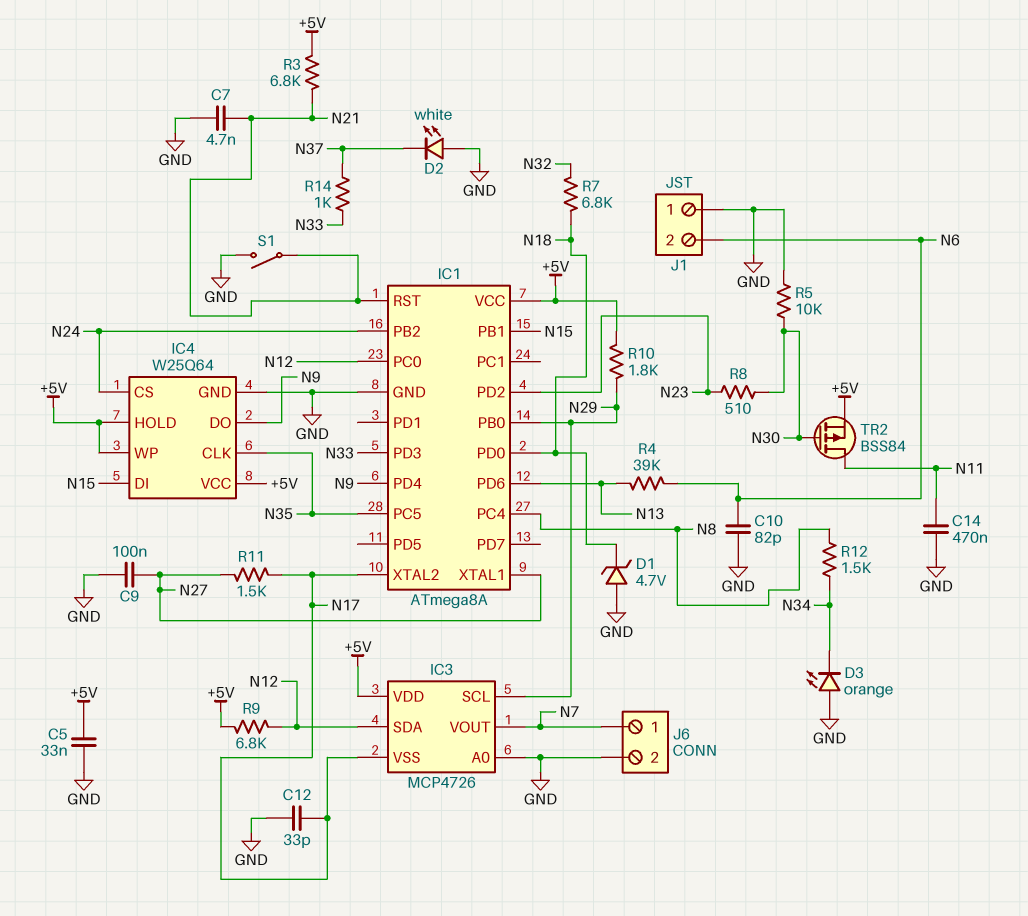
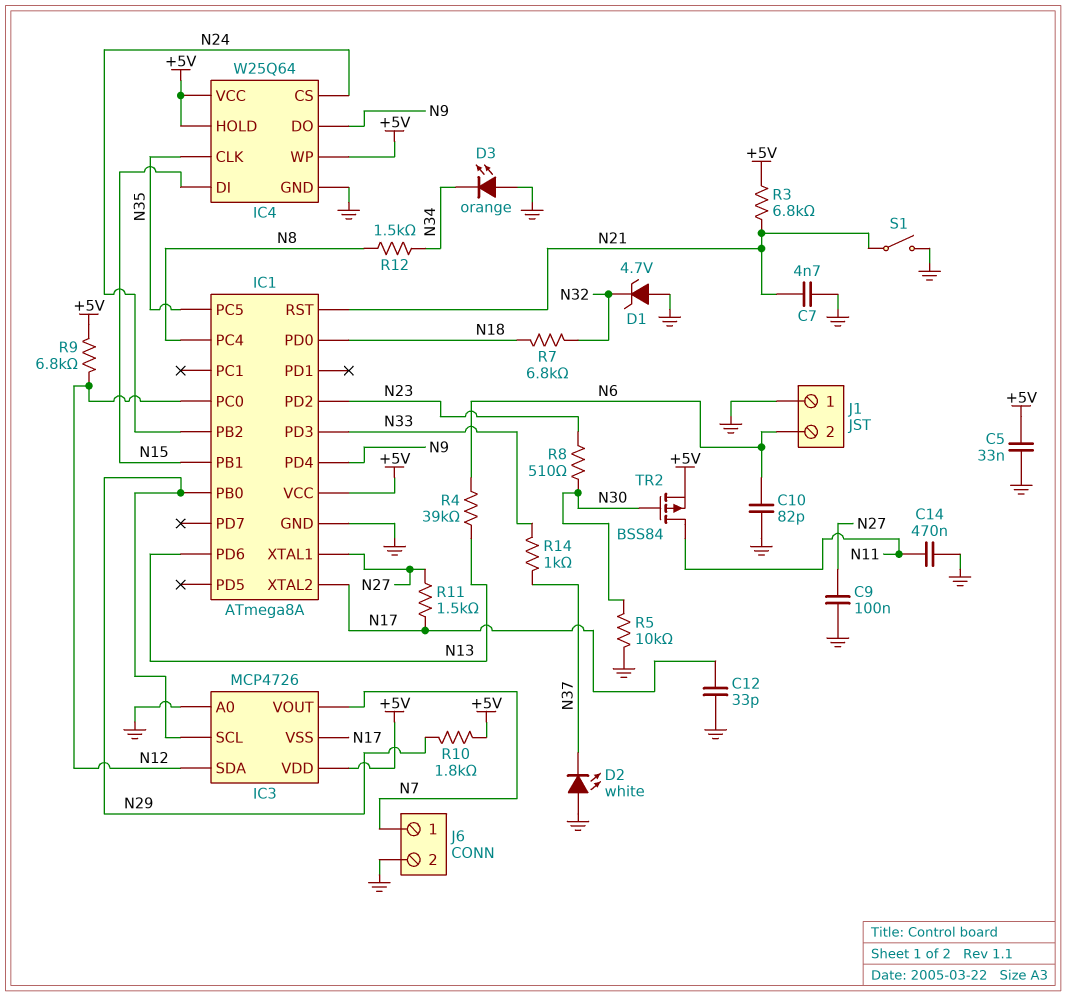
D1: zener 4.7V (A GND, K N18) -> zener 4.7V (A GND, K N32)

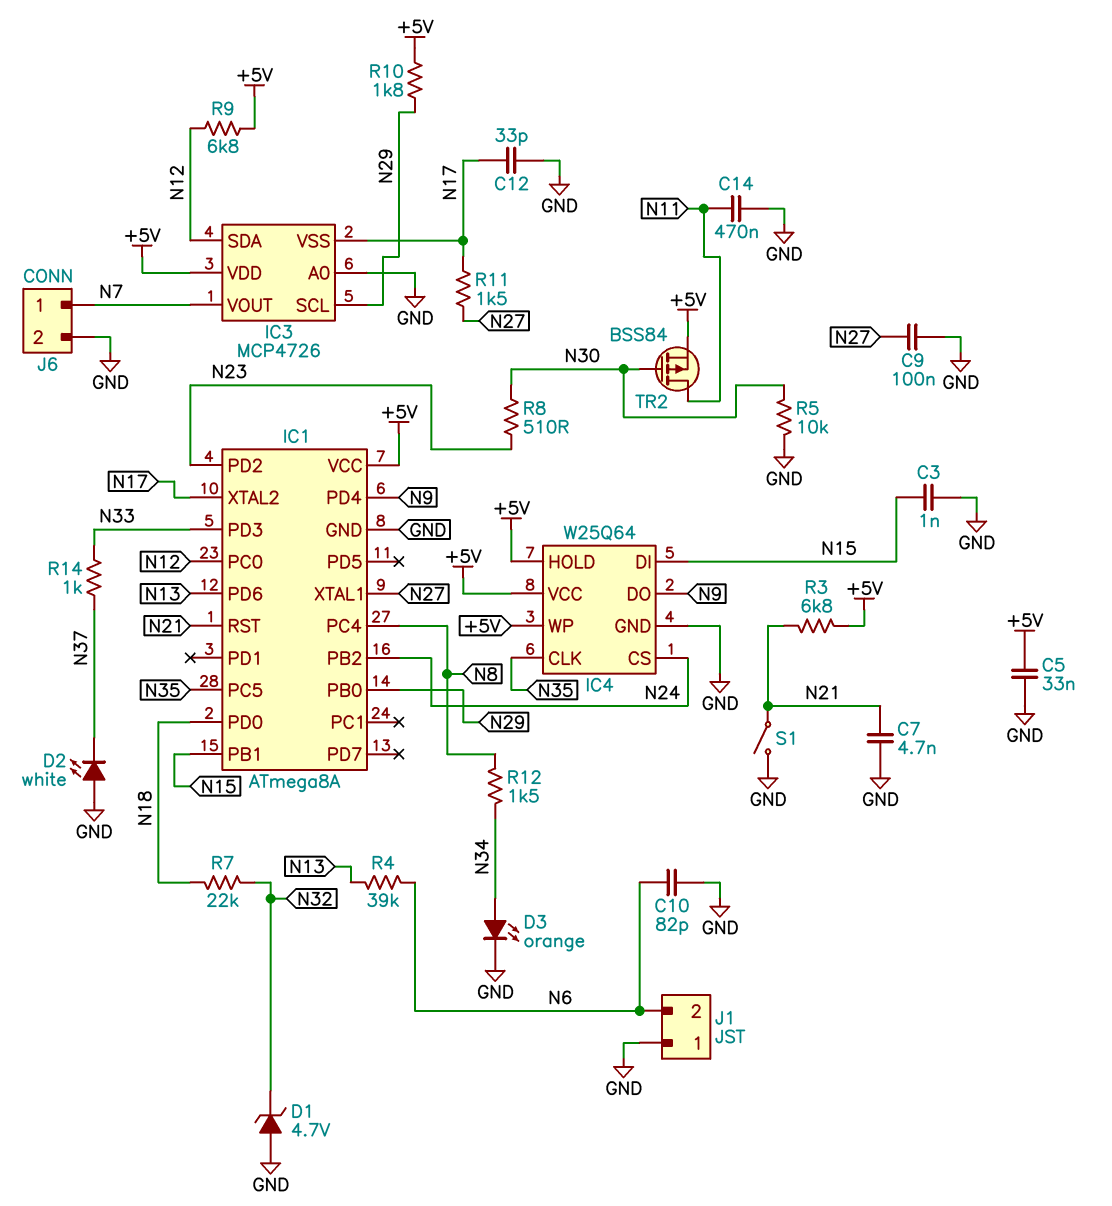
C3: none -> 1nF (GND, N15)
D3: LED orange (A GND, K N34) -> LED orange (A N34, K GND)
R7: 6.8k (N18, N32) -> 22k (N18, N32)

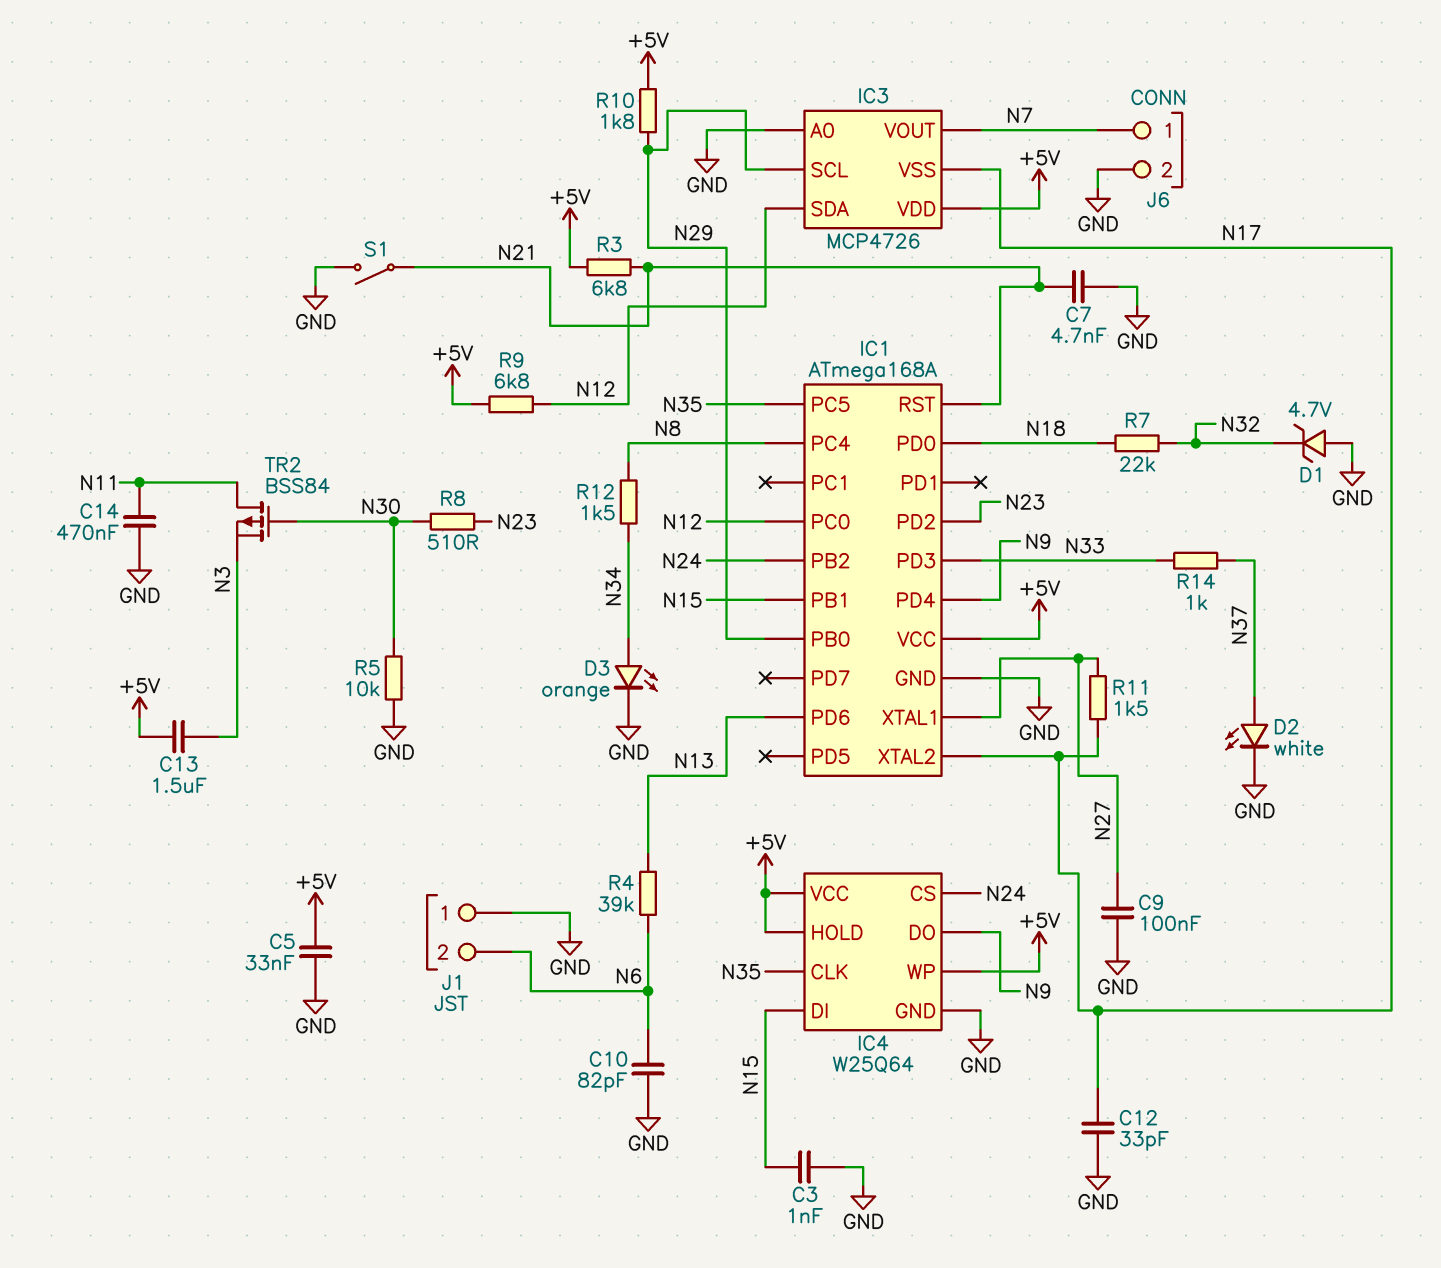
C13: none -> 1.5uF (+5V, N3)
D2: LED white (A GND, K N37) -> LED white (A N37, K GND)
IC1: ATmega8A -> ATmega168A
TR2: PMOS BSS84 (G N30, D N11, S +5V) -> PMOS BSS84 (G N30, D N11, S N3)

